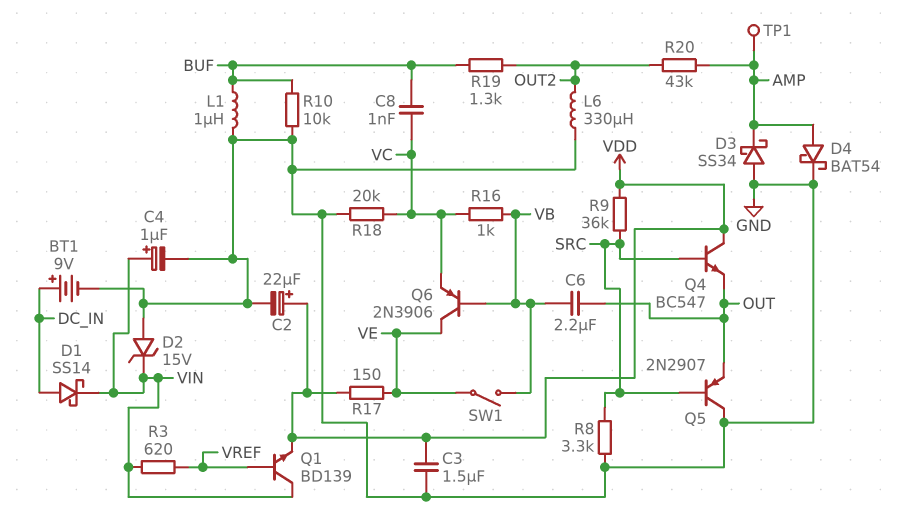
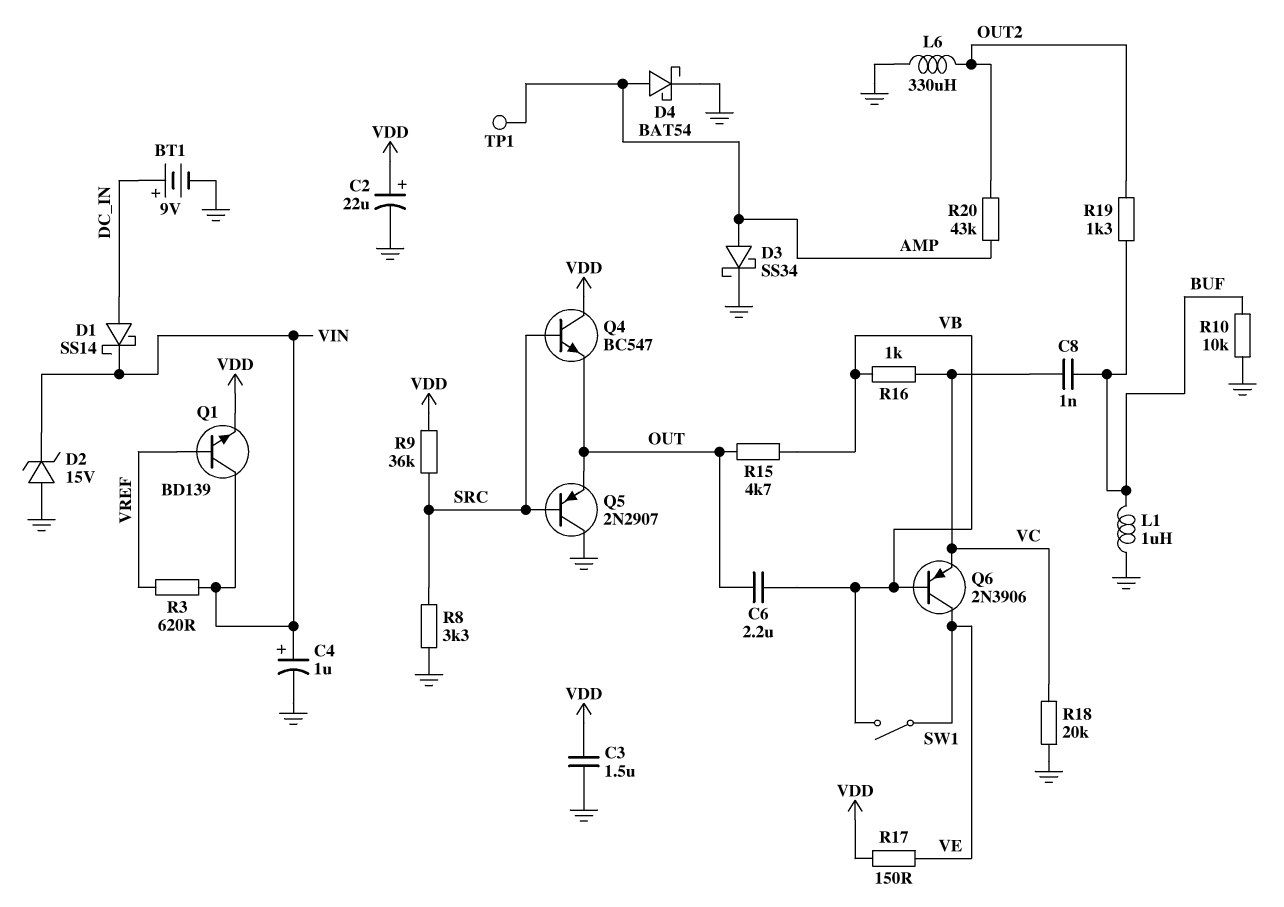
D3: schottky SS34 (A GND, K AMP) -> schottky SS34 (A AMP, K GND)
R15: none -> 4.7k (OUT, VB)

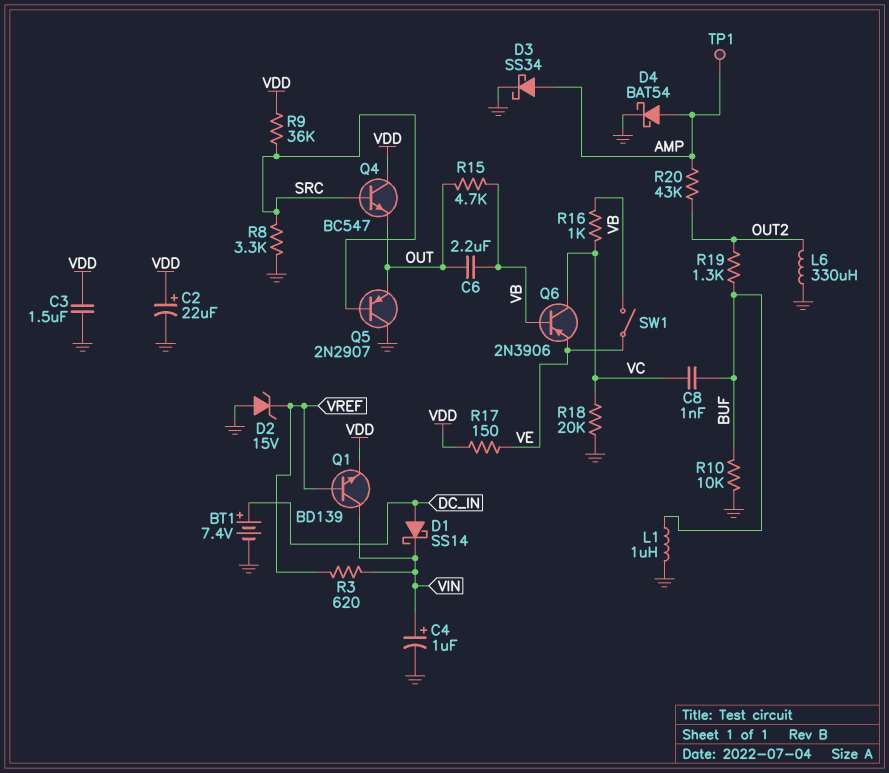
BT1: 9V (plus DC_IN, minus GND) -> 7.4V (plus DC_IN, minus GND)
D2: zener 15V (A GND, K VIN) -> zener 15V (A GND, K VREF)
Q6: PNP 2N3906 (B VB, C VE, E VC) -> PNP 2N3906 (B VB, C VC, E VE)

